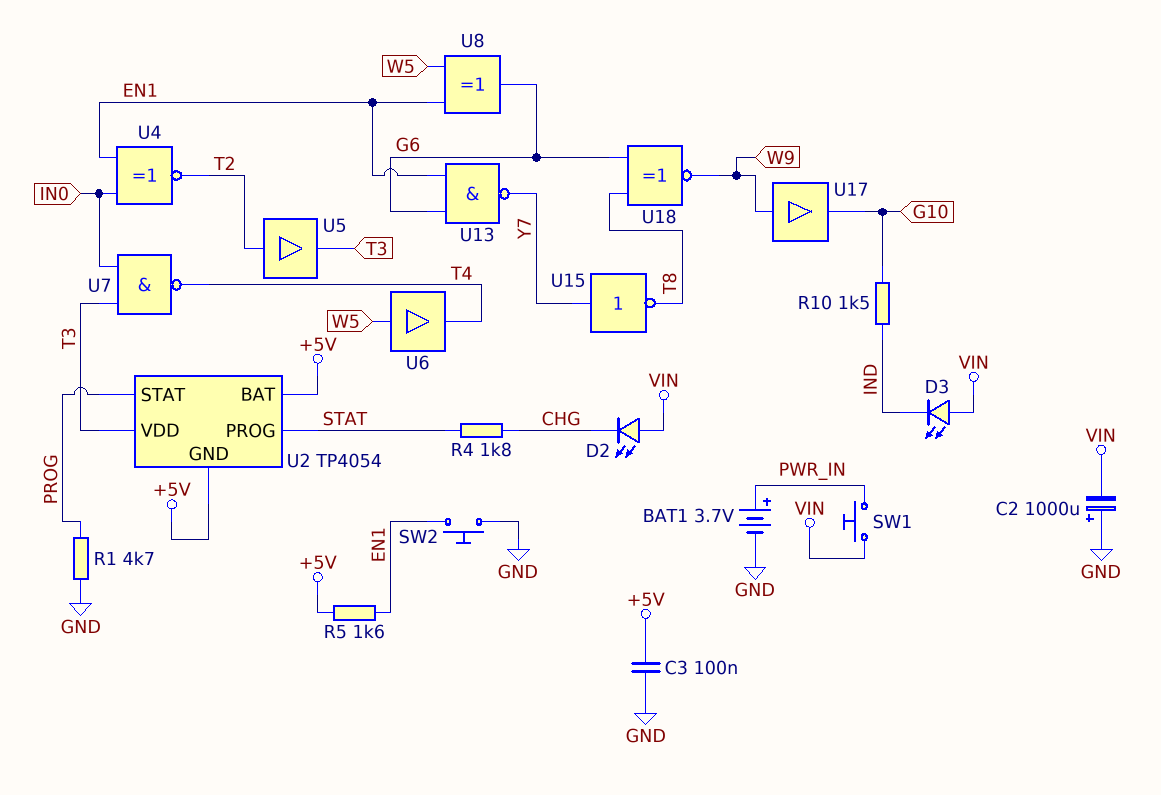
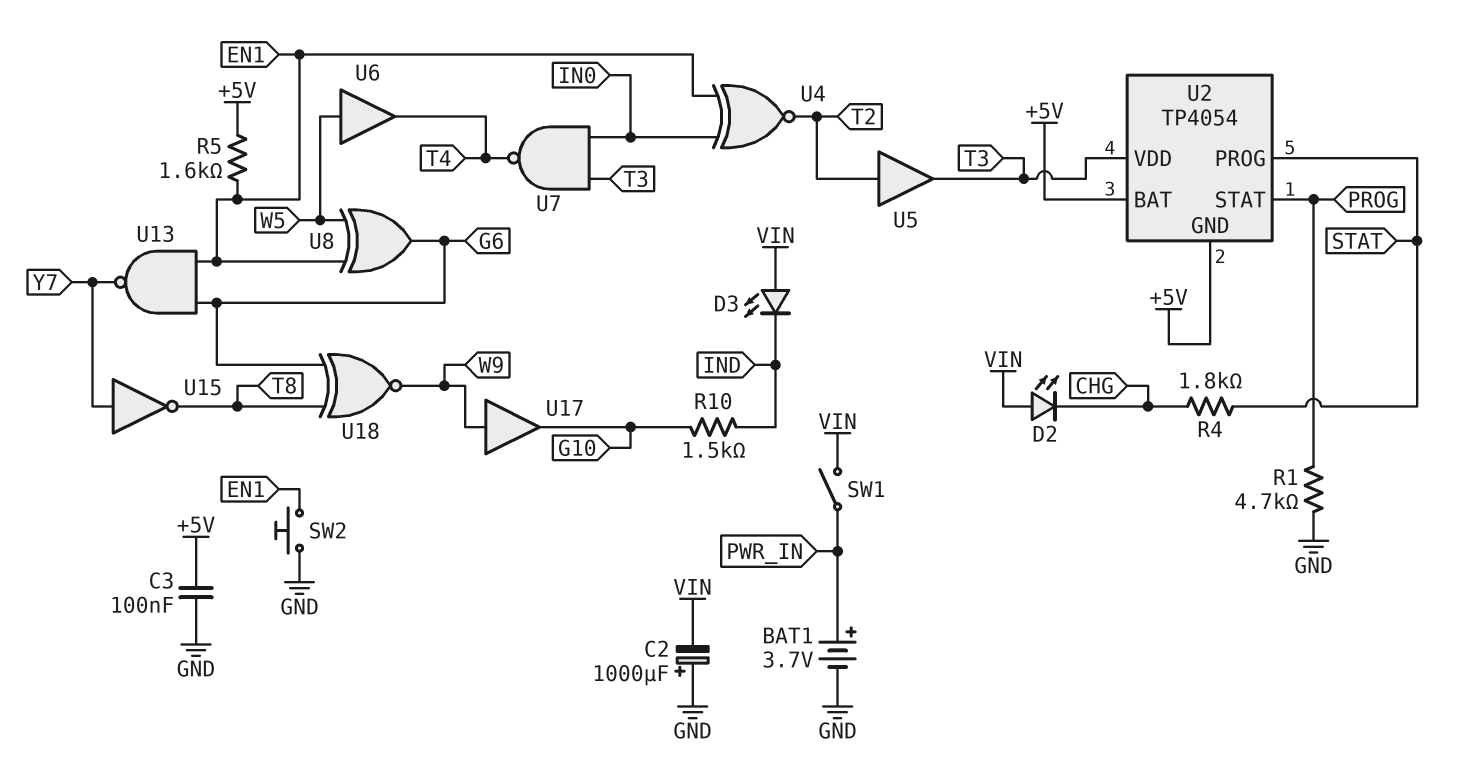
SW1: button (PWR_IN, VIN) -> switch (PWR_IN, VIN)

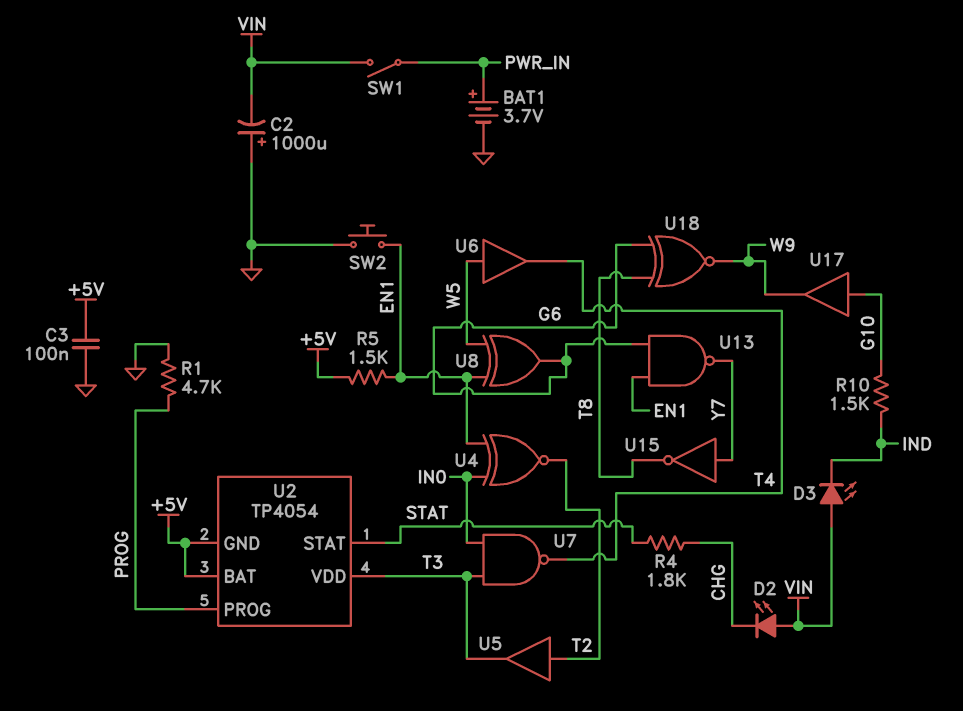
R5: 1.6k (+5V, EN1) -> 1.5k (+5V, EN1)
U2 pin PROG: STAT -> PROG
U2 pin STAT: PROG -> STAT
U17: buffer (in W9, out G10) -> buffer (in G10, out W9)

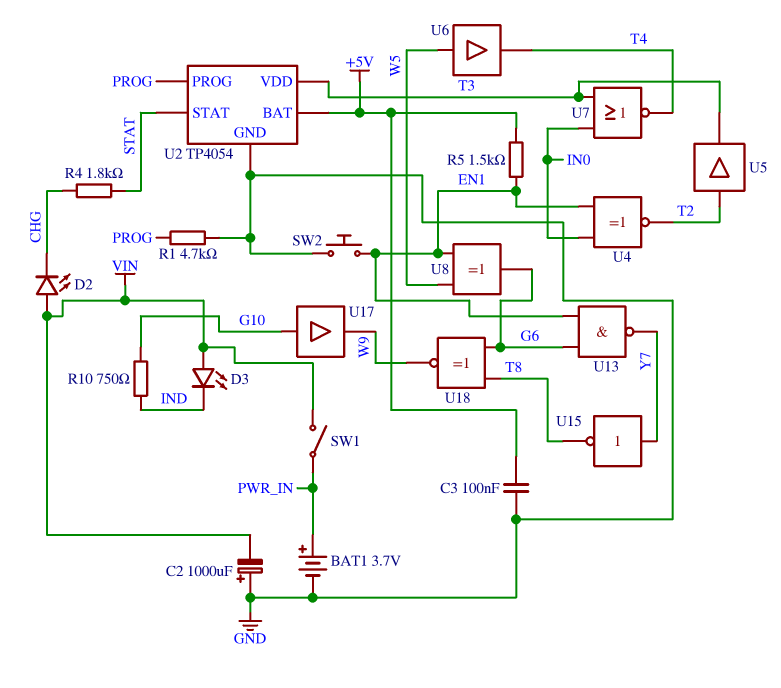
R10: 1.5k (G10, IND) -> 750 (G10, IND)
U2 pin GND: +5V -> GND
U7: NAND (in IN0, in T3, out T4) -> NOR (in IN0, in T3, out T4)

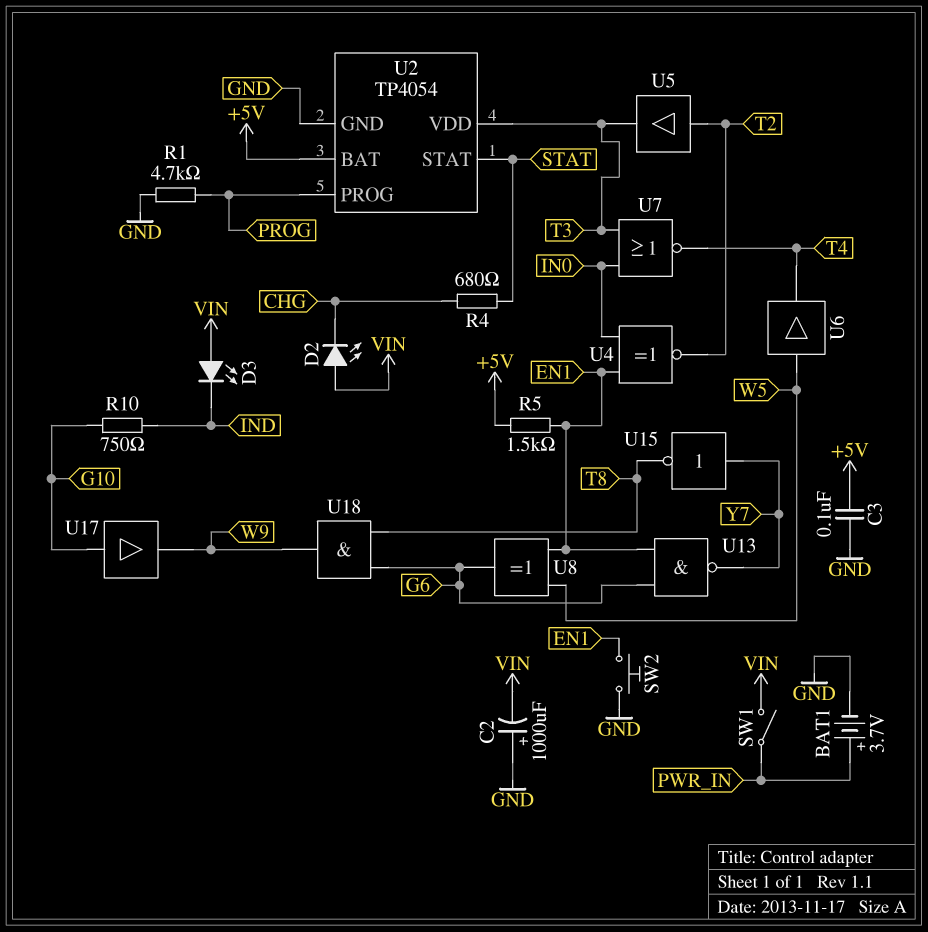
R4: 1.8k (CHG, STAT) -> 680 (CHG, STAT)
U18: XNOR (in G6, in T8, out W9) -> AND (in G6, in T8, out W9)

